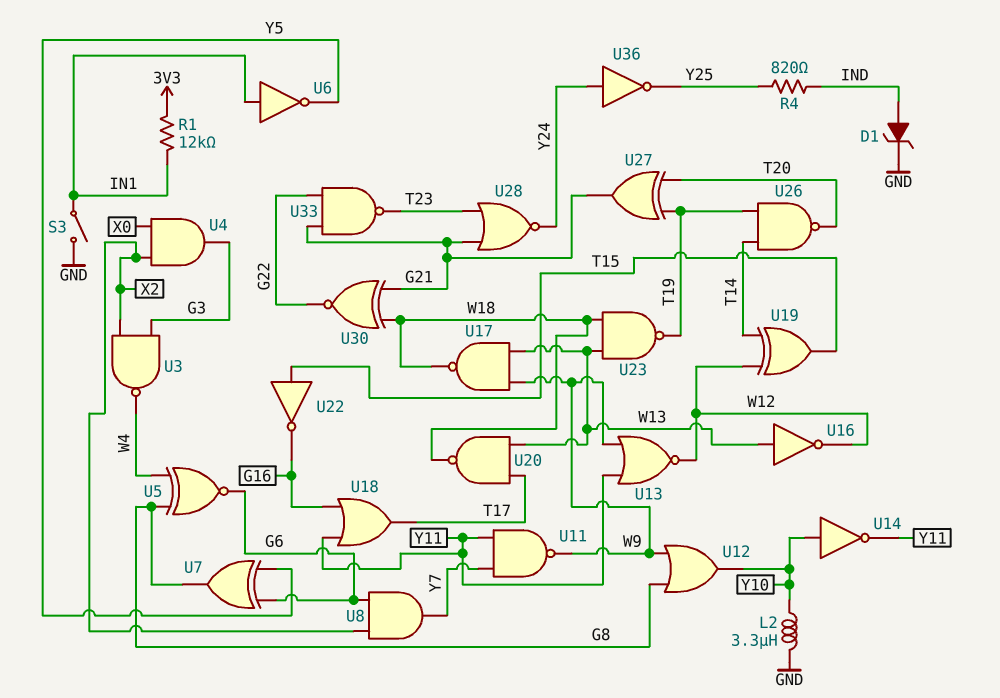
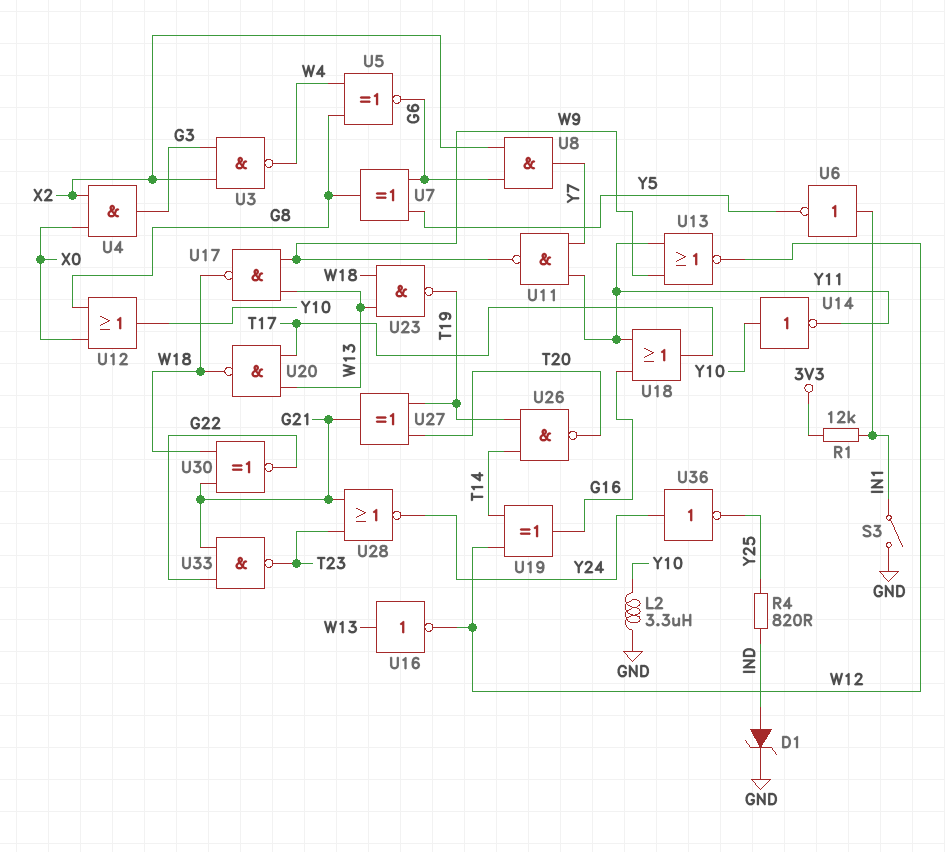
U12: OR (in G8, in W9, out Y10) -> OR (in G8, in X0, out Y10)
U19: XOR (in T14, in W12, out T15) -> XOR (in T14, in W12, out G16)
U22: NOT (in T15, out G16) -> none

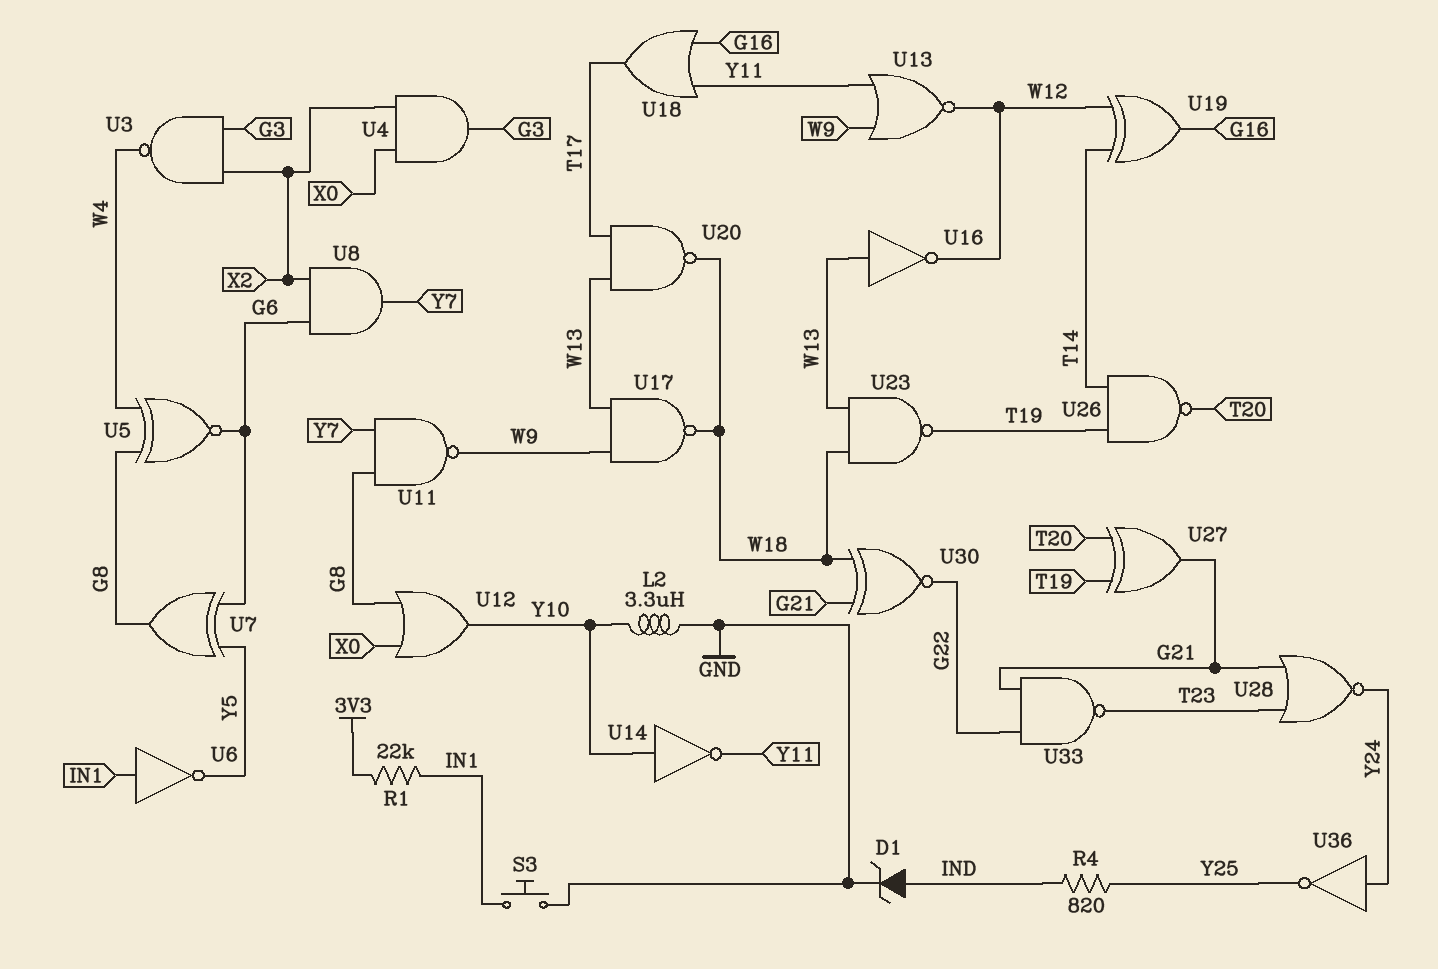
R1: 12k (3V3, IN1) -> 22k (3V3, IN1)
S3: switch (GND, IN1) -> button (GND, IN1)
U11: NAND (in Y7, in Y11, out W9) -> NAND (in G8, in Y7, out W9)

